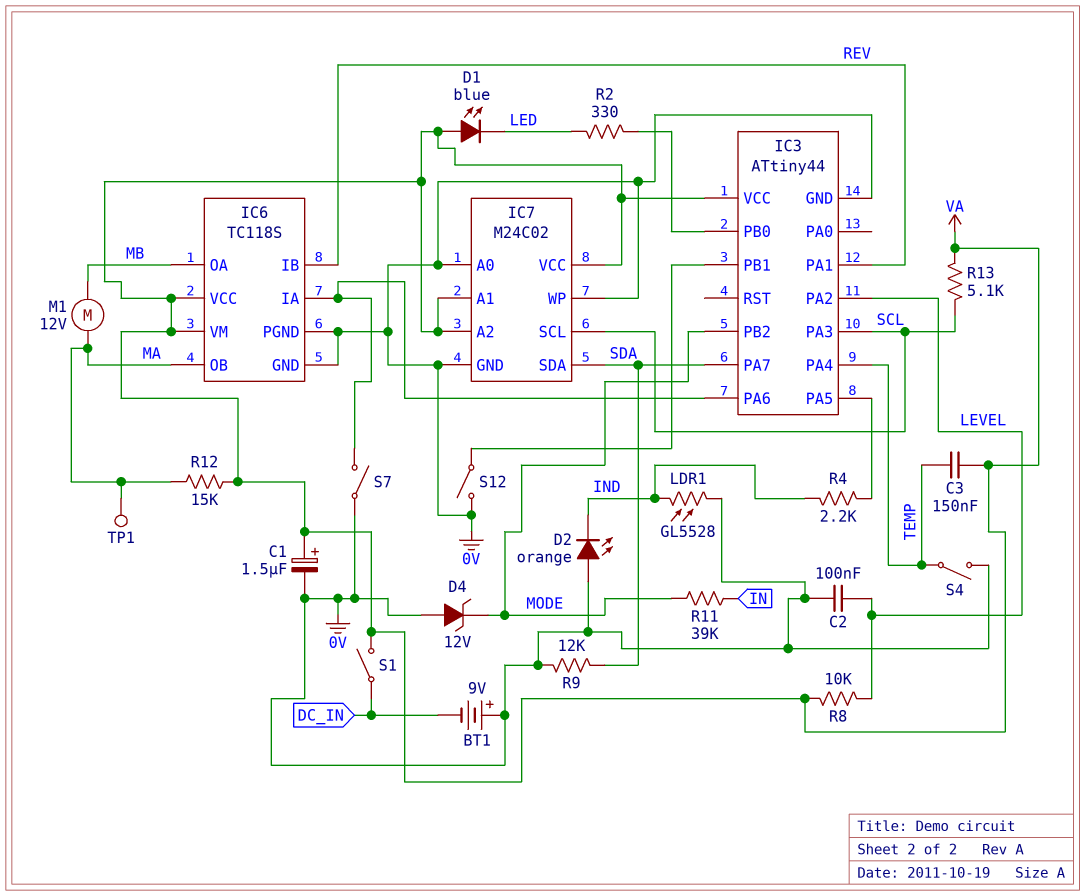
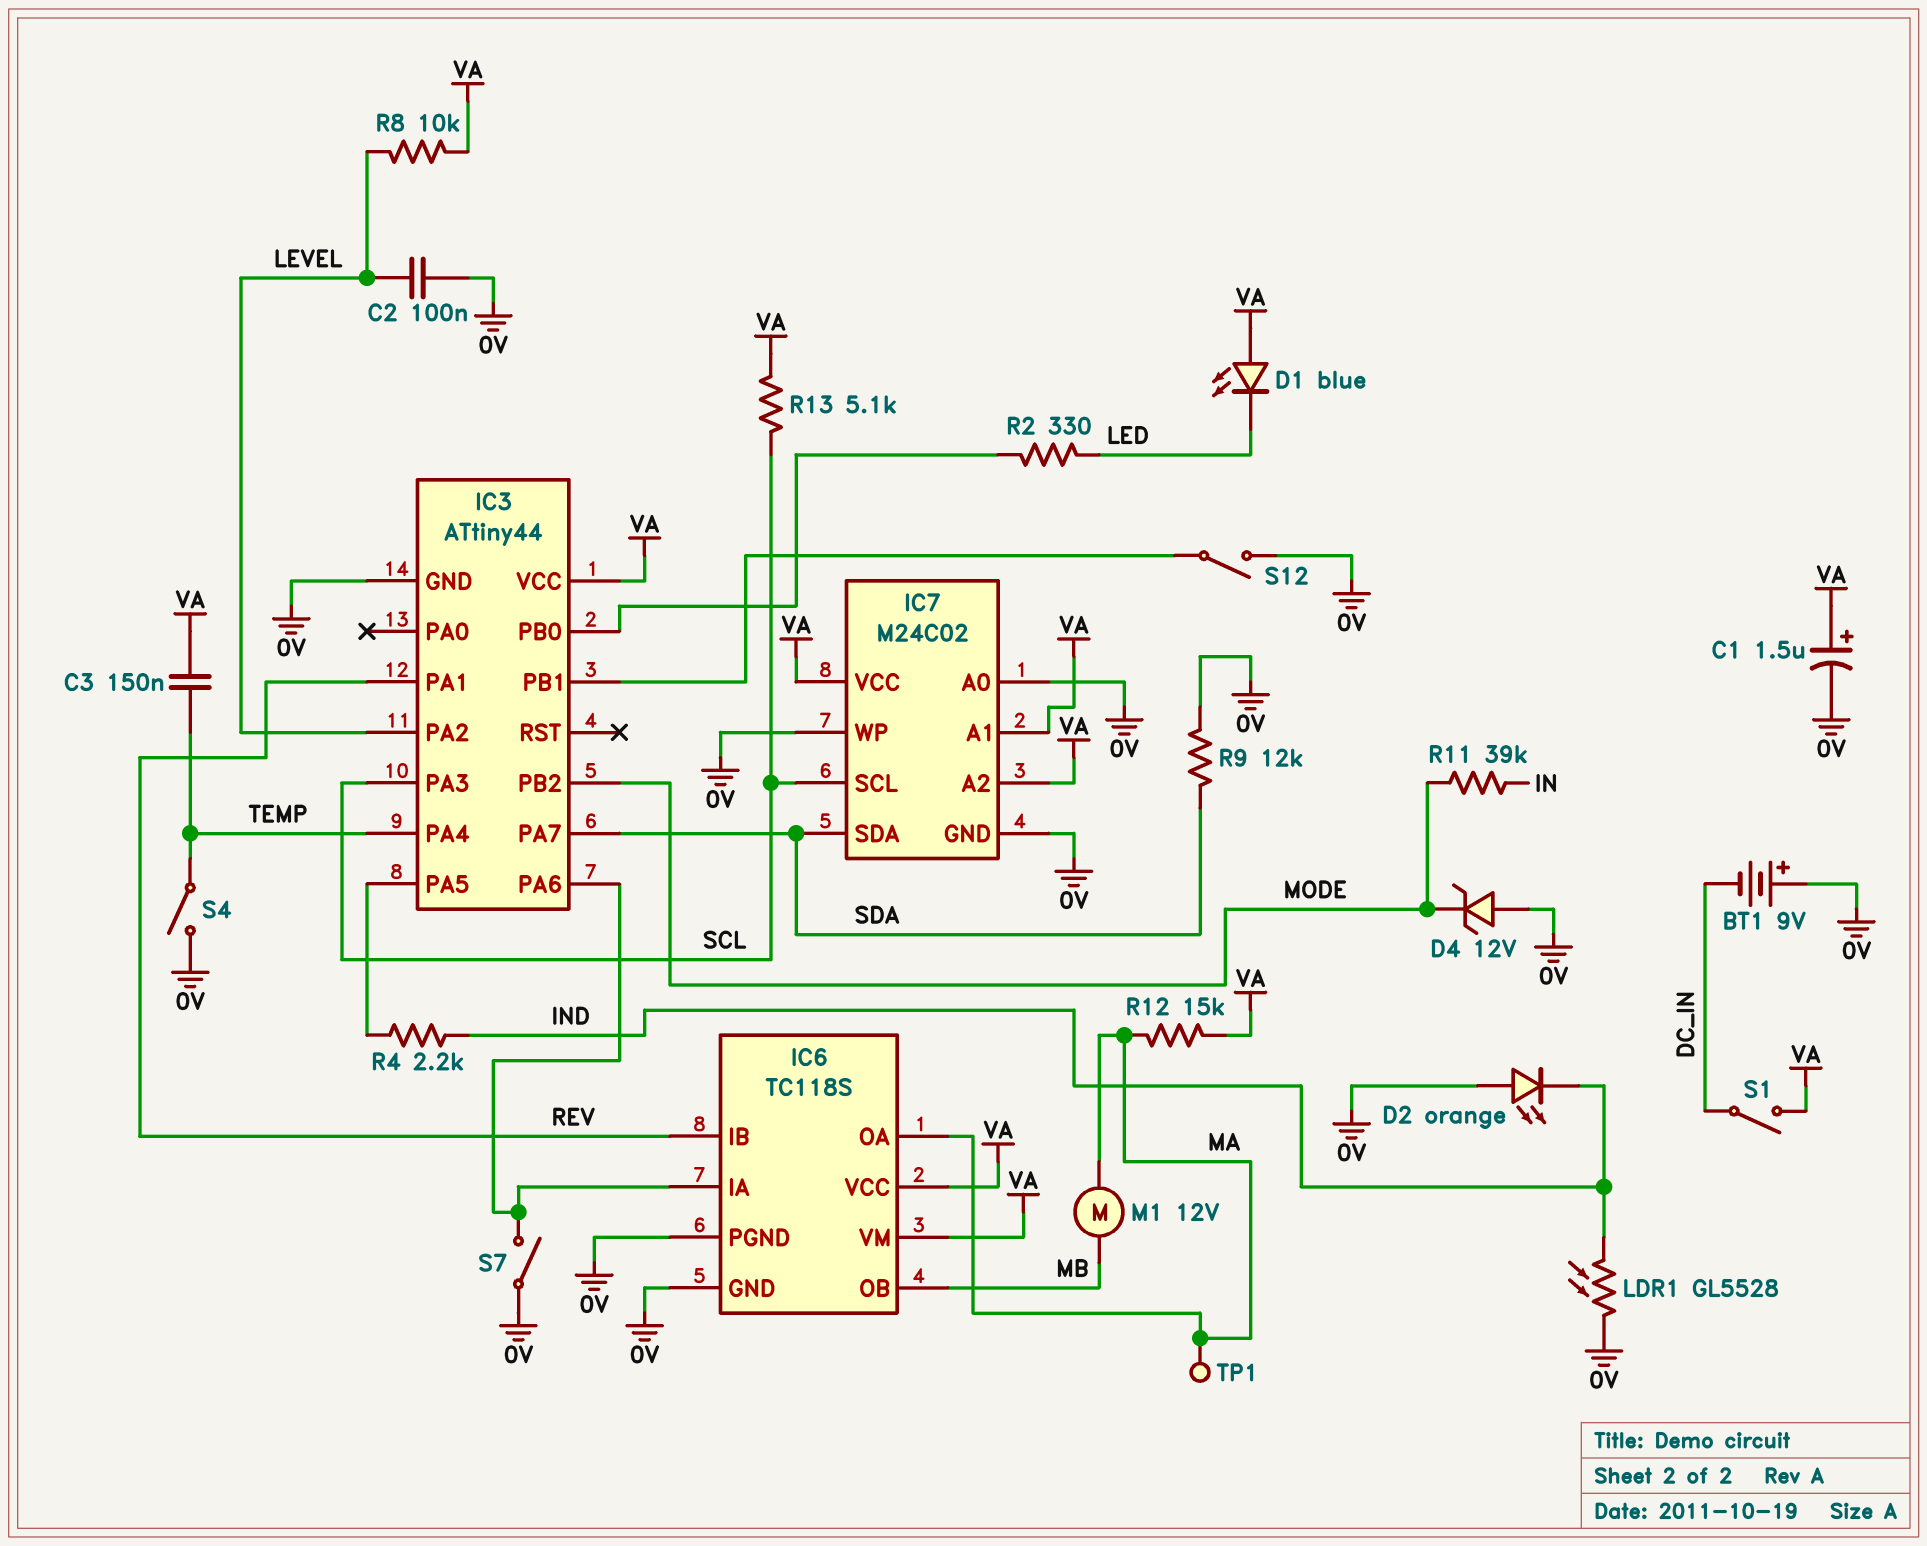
IC6 pin OA: MB -> MA
IC6 pin OB: MA -> MB

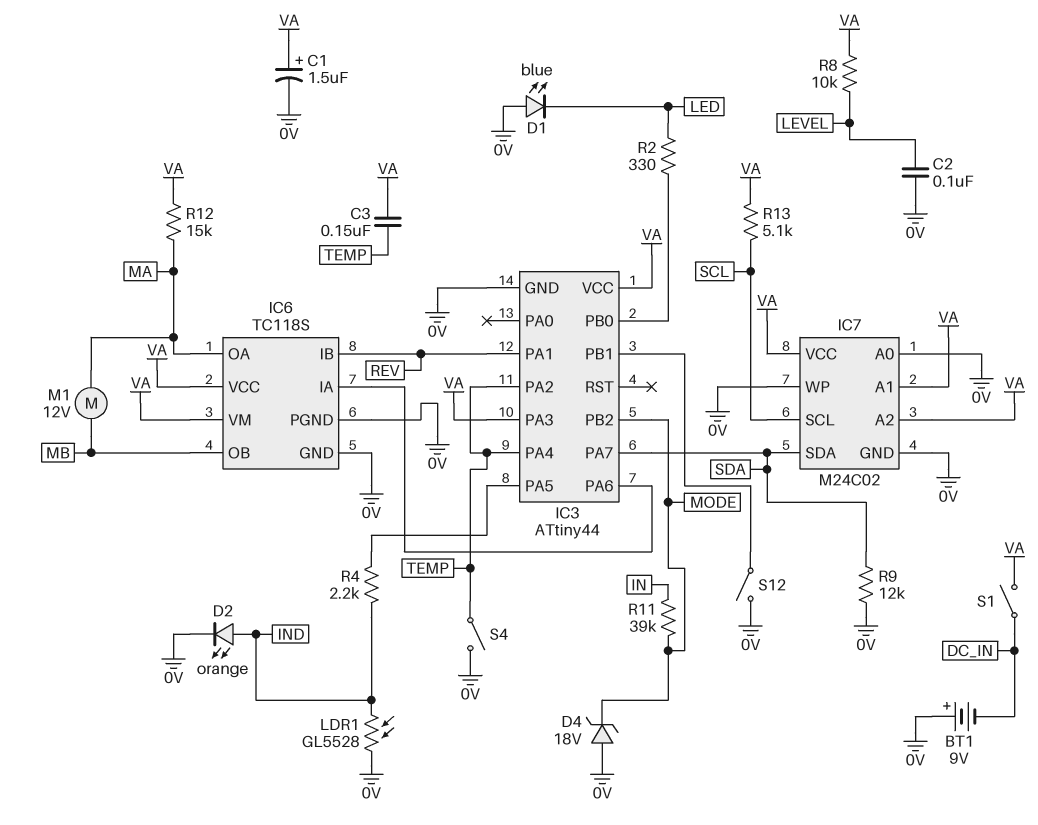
D1: LED blue (A VA, K LED) -> LED blue (A 0V, K LED)
D2: LED orange (A 0V, K IND) -> LED orange (A IND, K 0V)
D4: zener 12V (A 0V, K MODE) -> zener 18V (A 0V, K MODE)
IC3 pin PA2: LEVEL -> TEMP
IC3 pin PA3: SCL -> VA
S7: switch (0V, IC3/PA6) -> none
TP1: test point (MA) -> none

